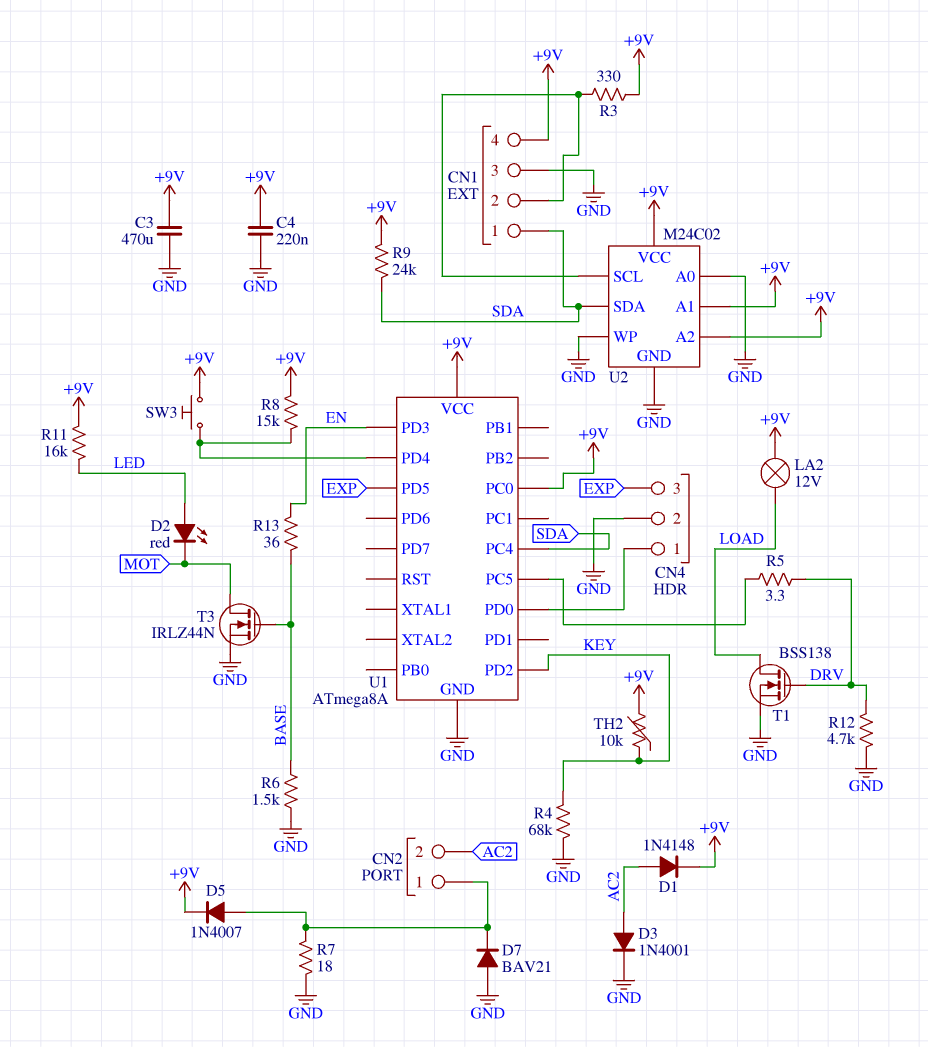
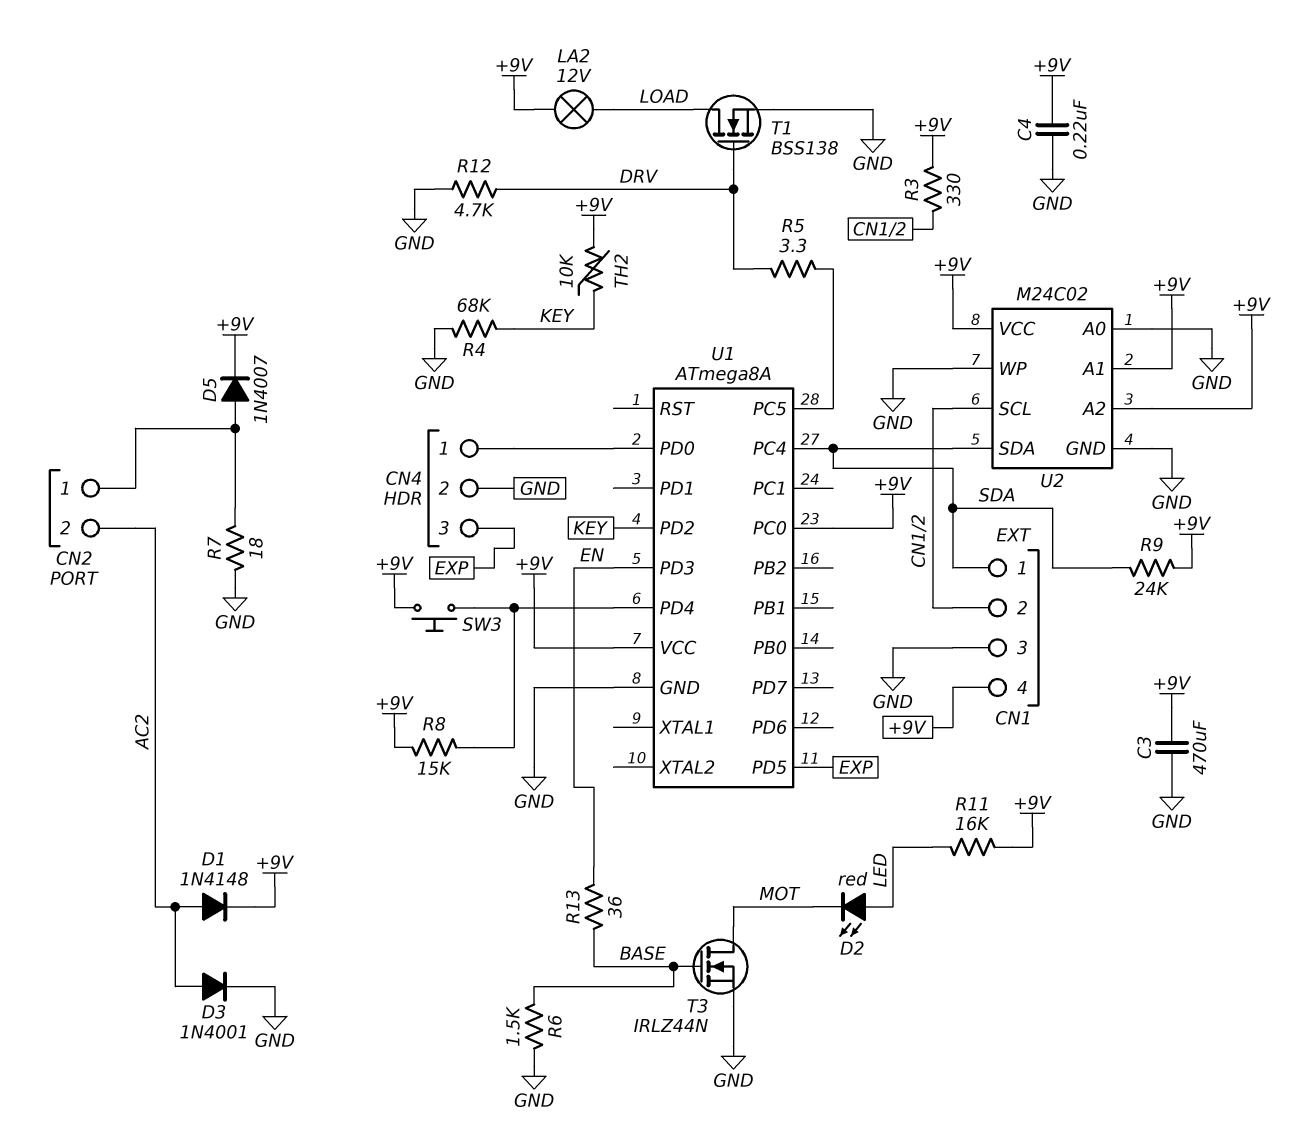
D7: diode BAV21 (A GND, K CN2/1) -> none

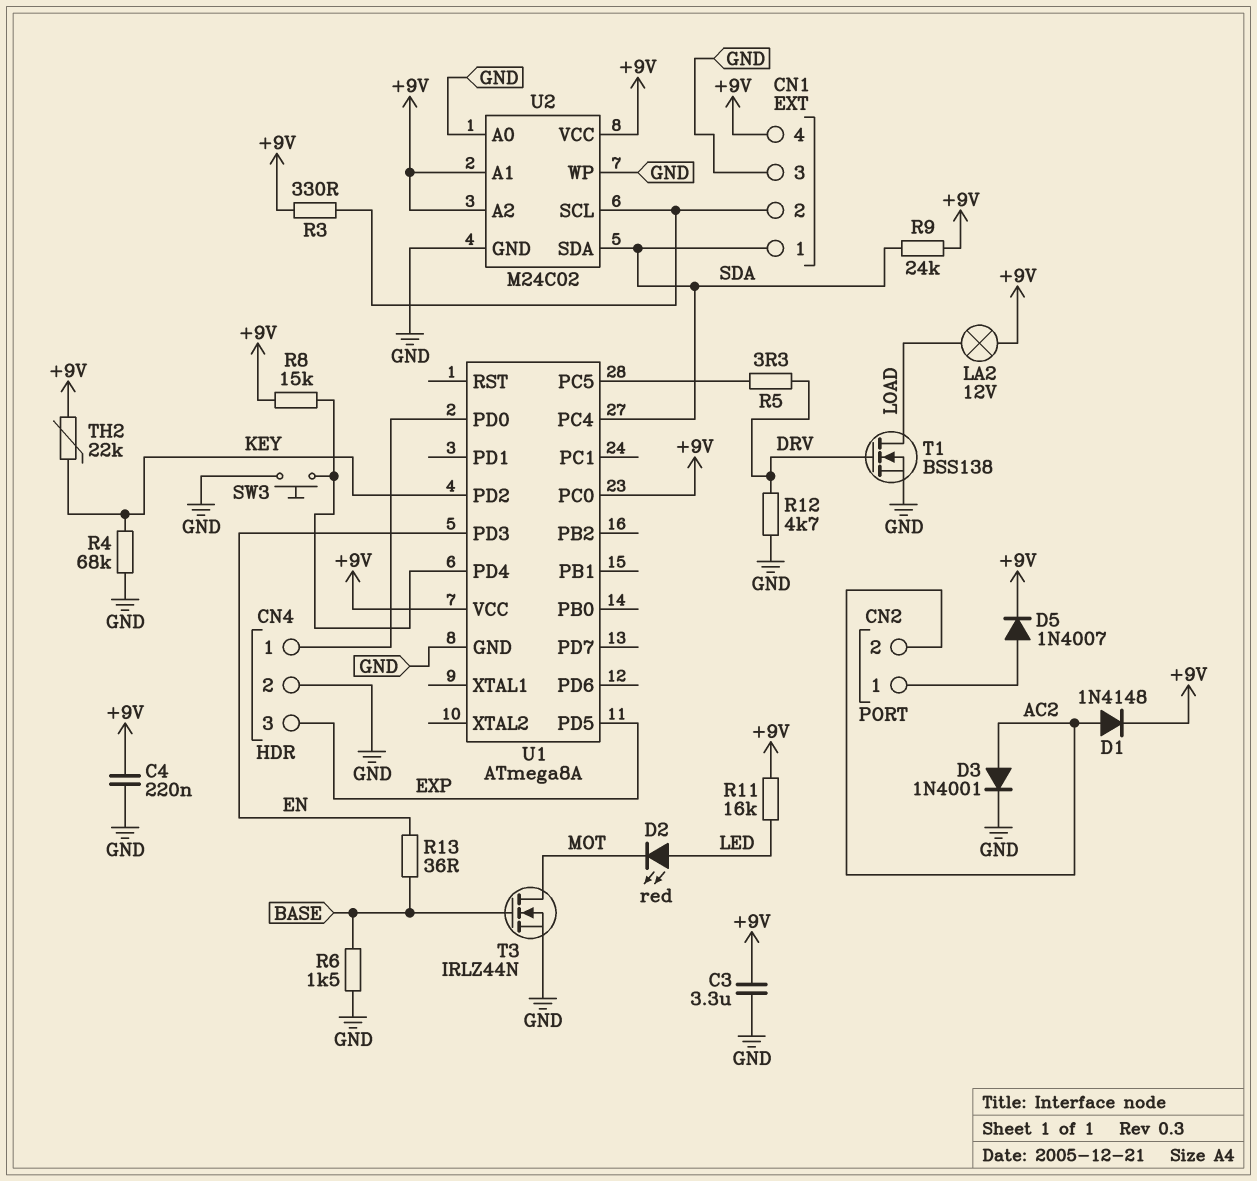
C3: 470uF (+9V, GND) -> 3.3uF (+9V, GND)
R7: 18 (CN2/1, GND) -> none
SW3: button (+9V, U1/PD4) -> button (GND, U1/PD4)
TH2: 10k (+9V, KEY) -> 22k (+9V, KEY)

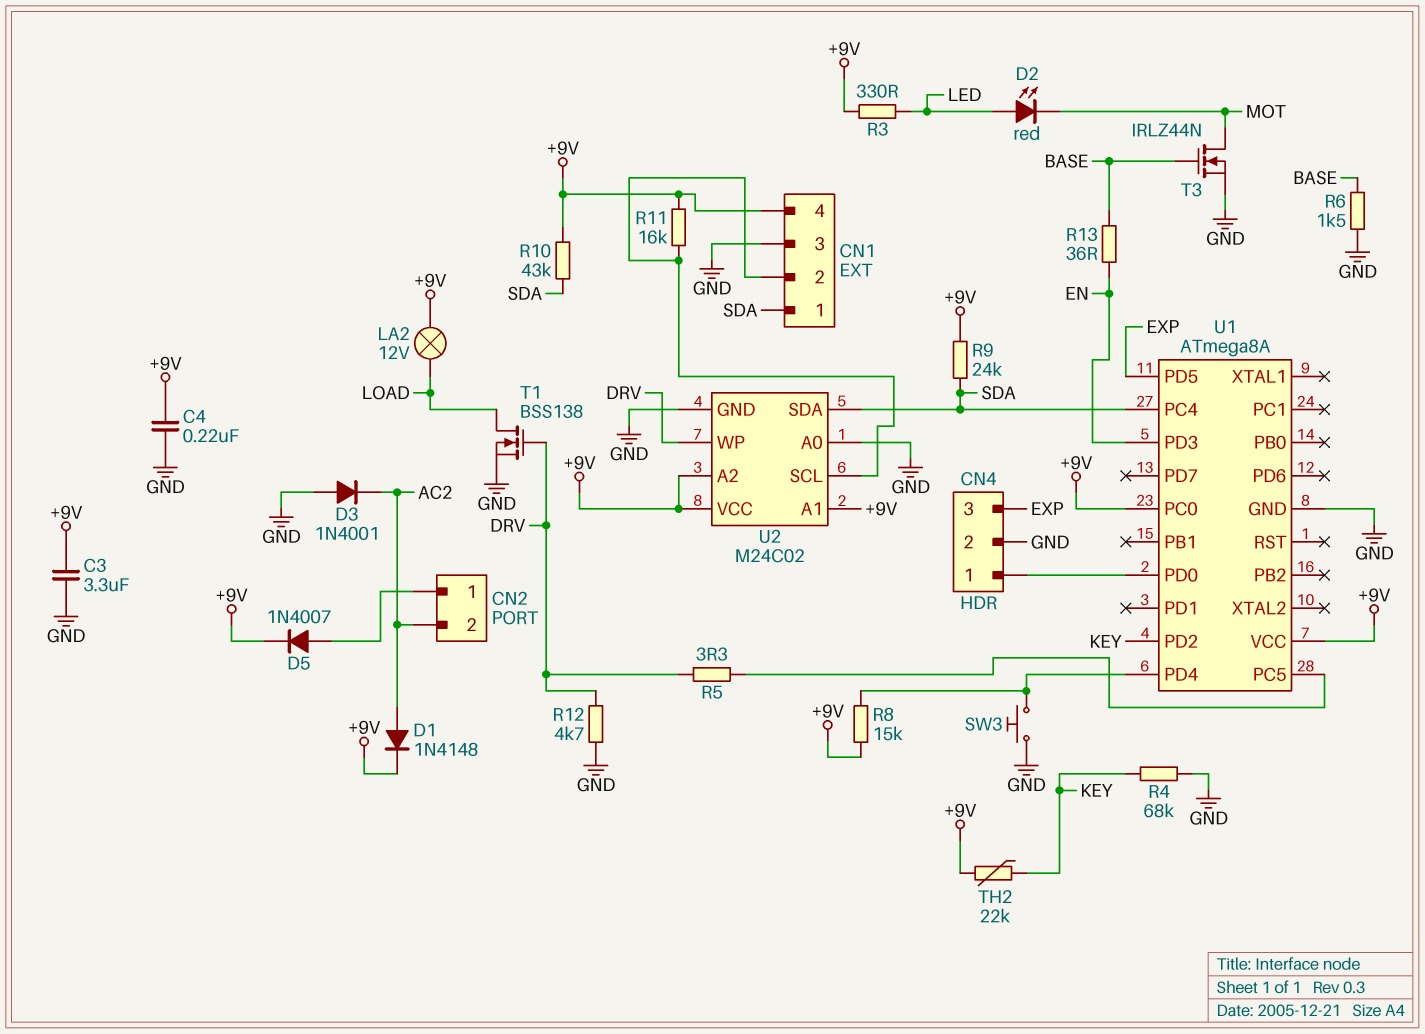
D3: diode 1N4001 (A AC2, K GND) -> diode 1N4001 (A GND, K AC2)
R3: 330 (+9V, CN1/2) -> 330 (+9V, LED)
R10: none -> 43k (+9V, SDA)
R11: 16k (+9V, LED) -> 16k (+9V, CN1/2)
U2 pin WP: GND -> DRV

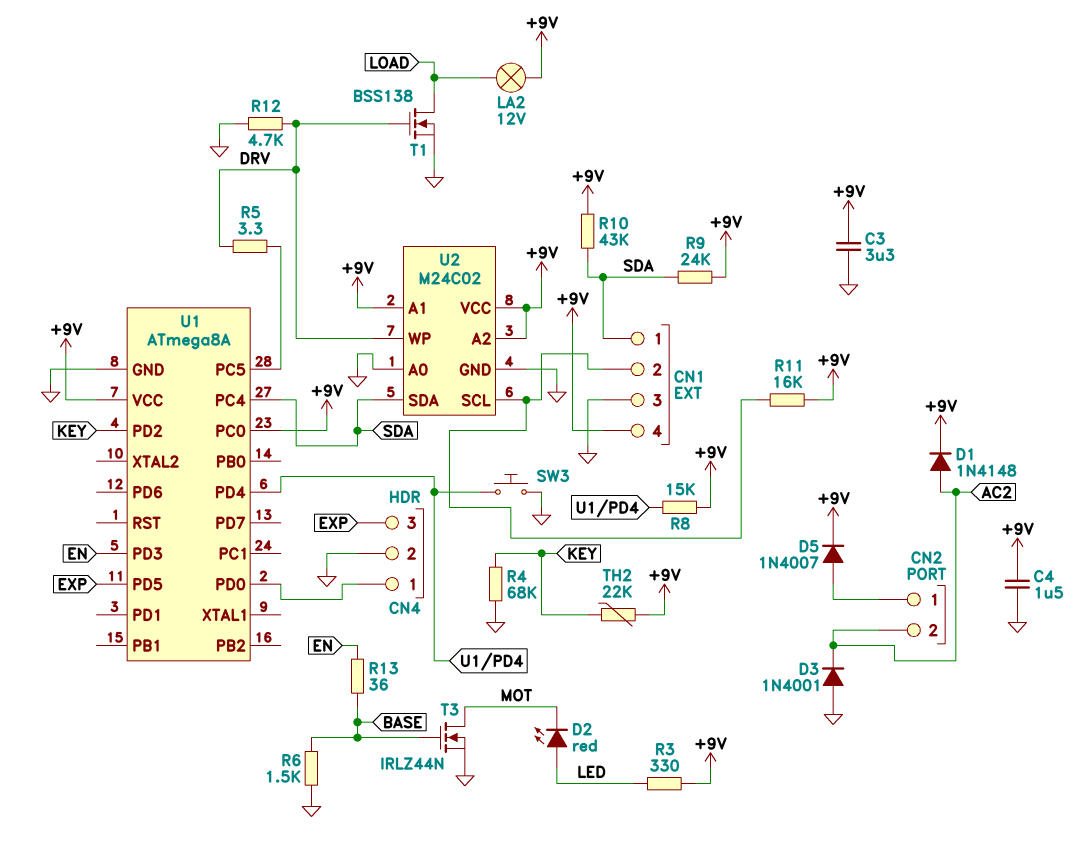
C4: 220nF (+9V, GND) -> 1.5uF (+9V, GND)

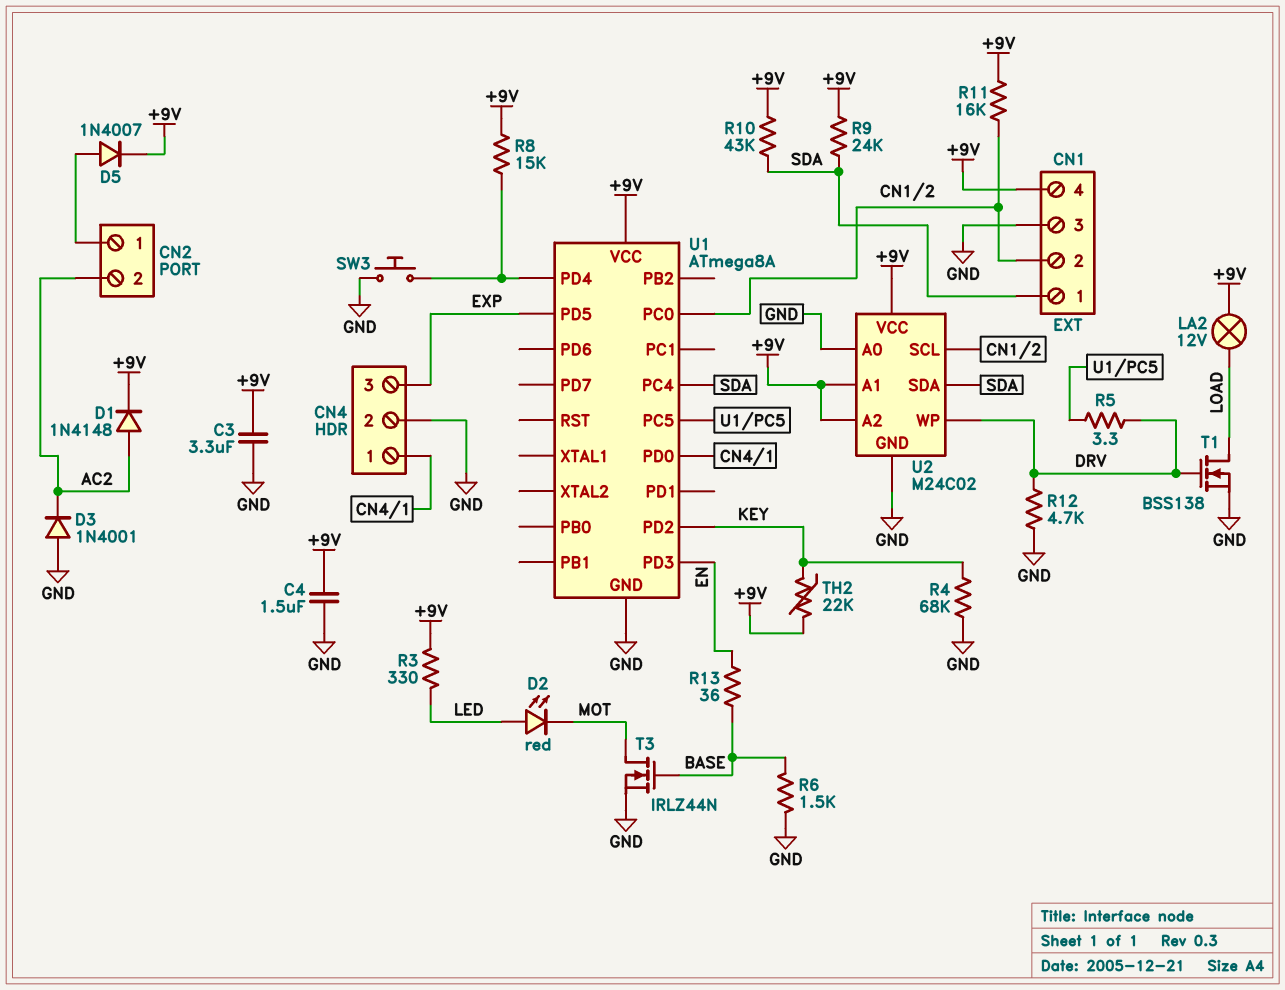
U1 pin PC0: +9V -> CN1/2

